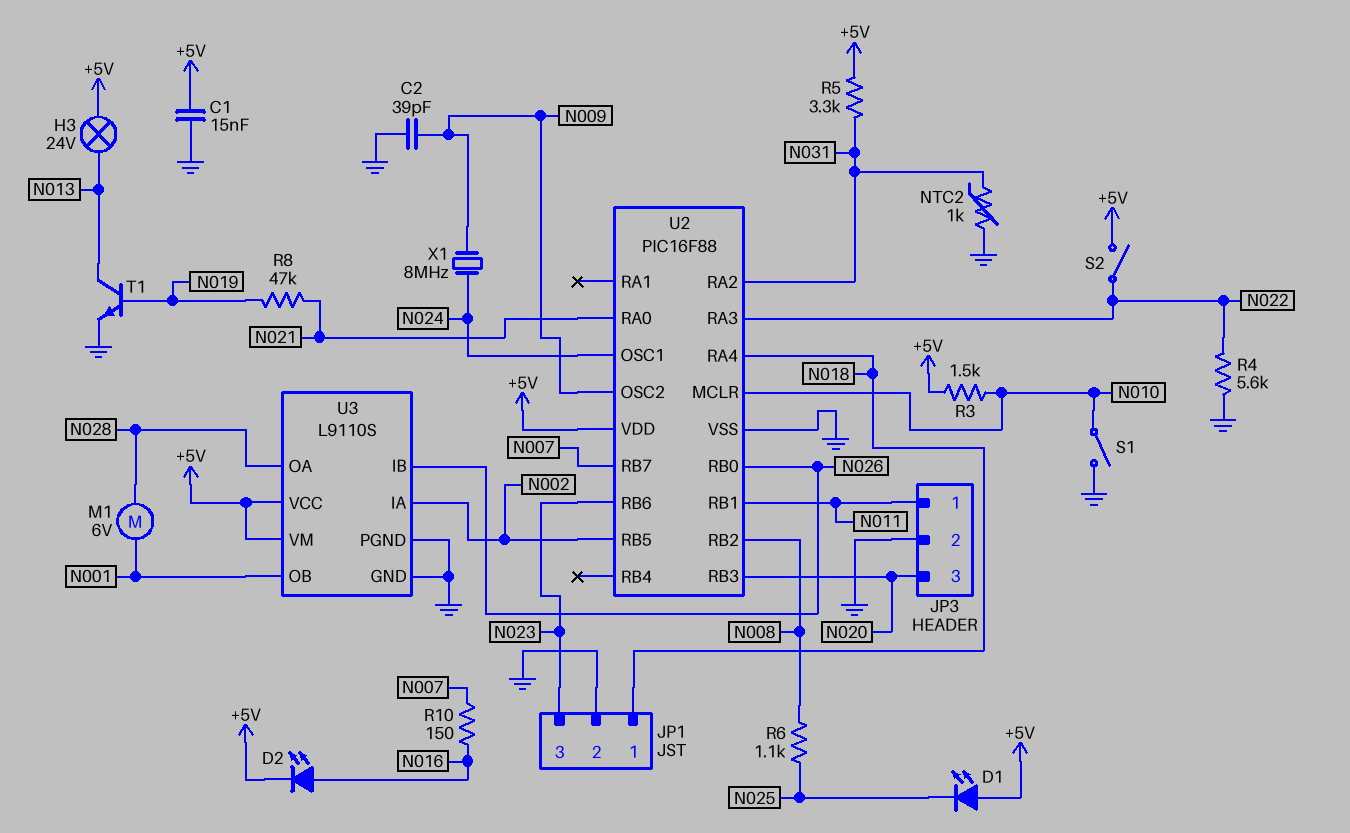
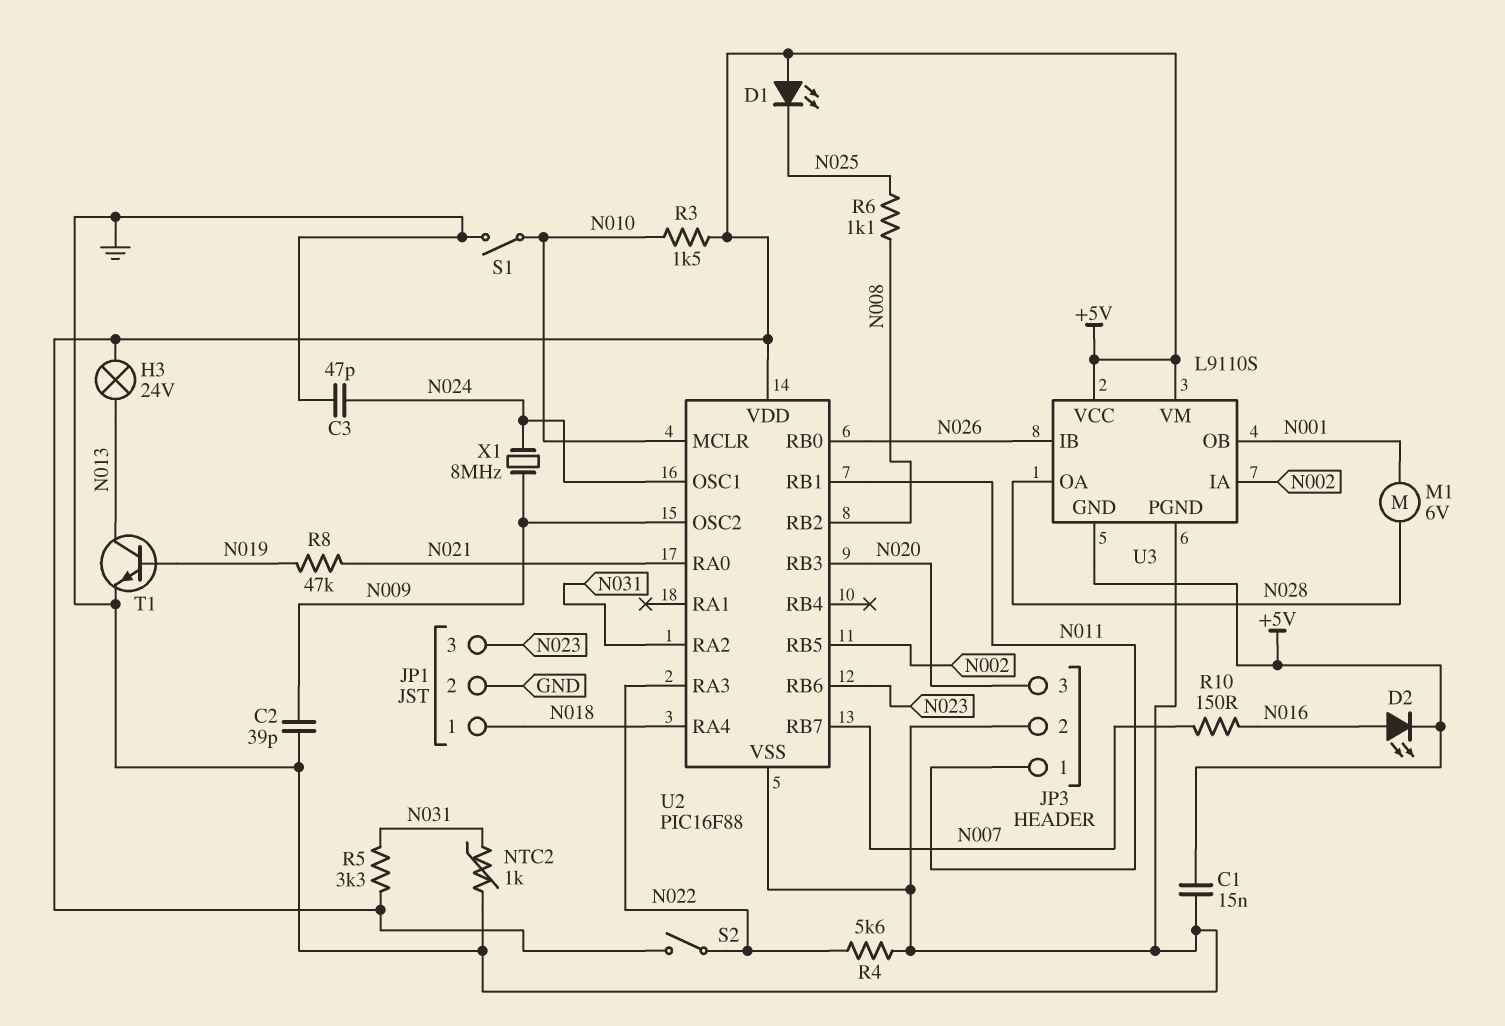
C3: none -> 47pF (GND, N024)
U3 pin GND: GND -> +5V

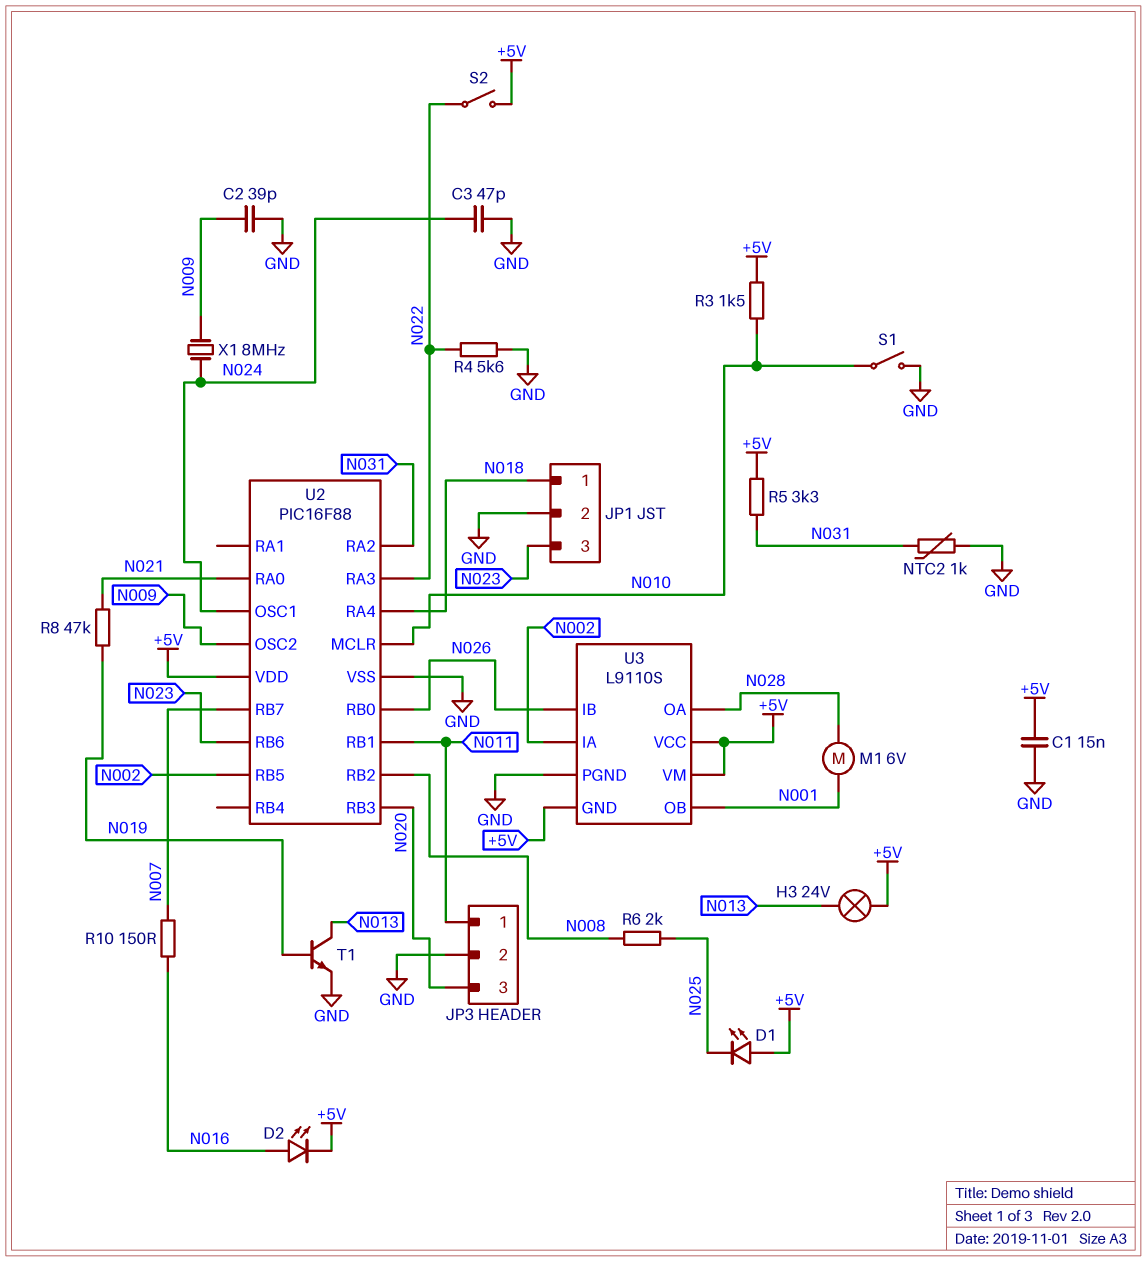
R6: 1.1k (N008, N025) -> 2k (N008, N025)

